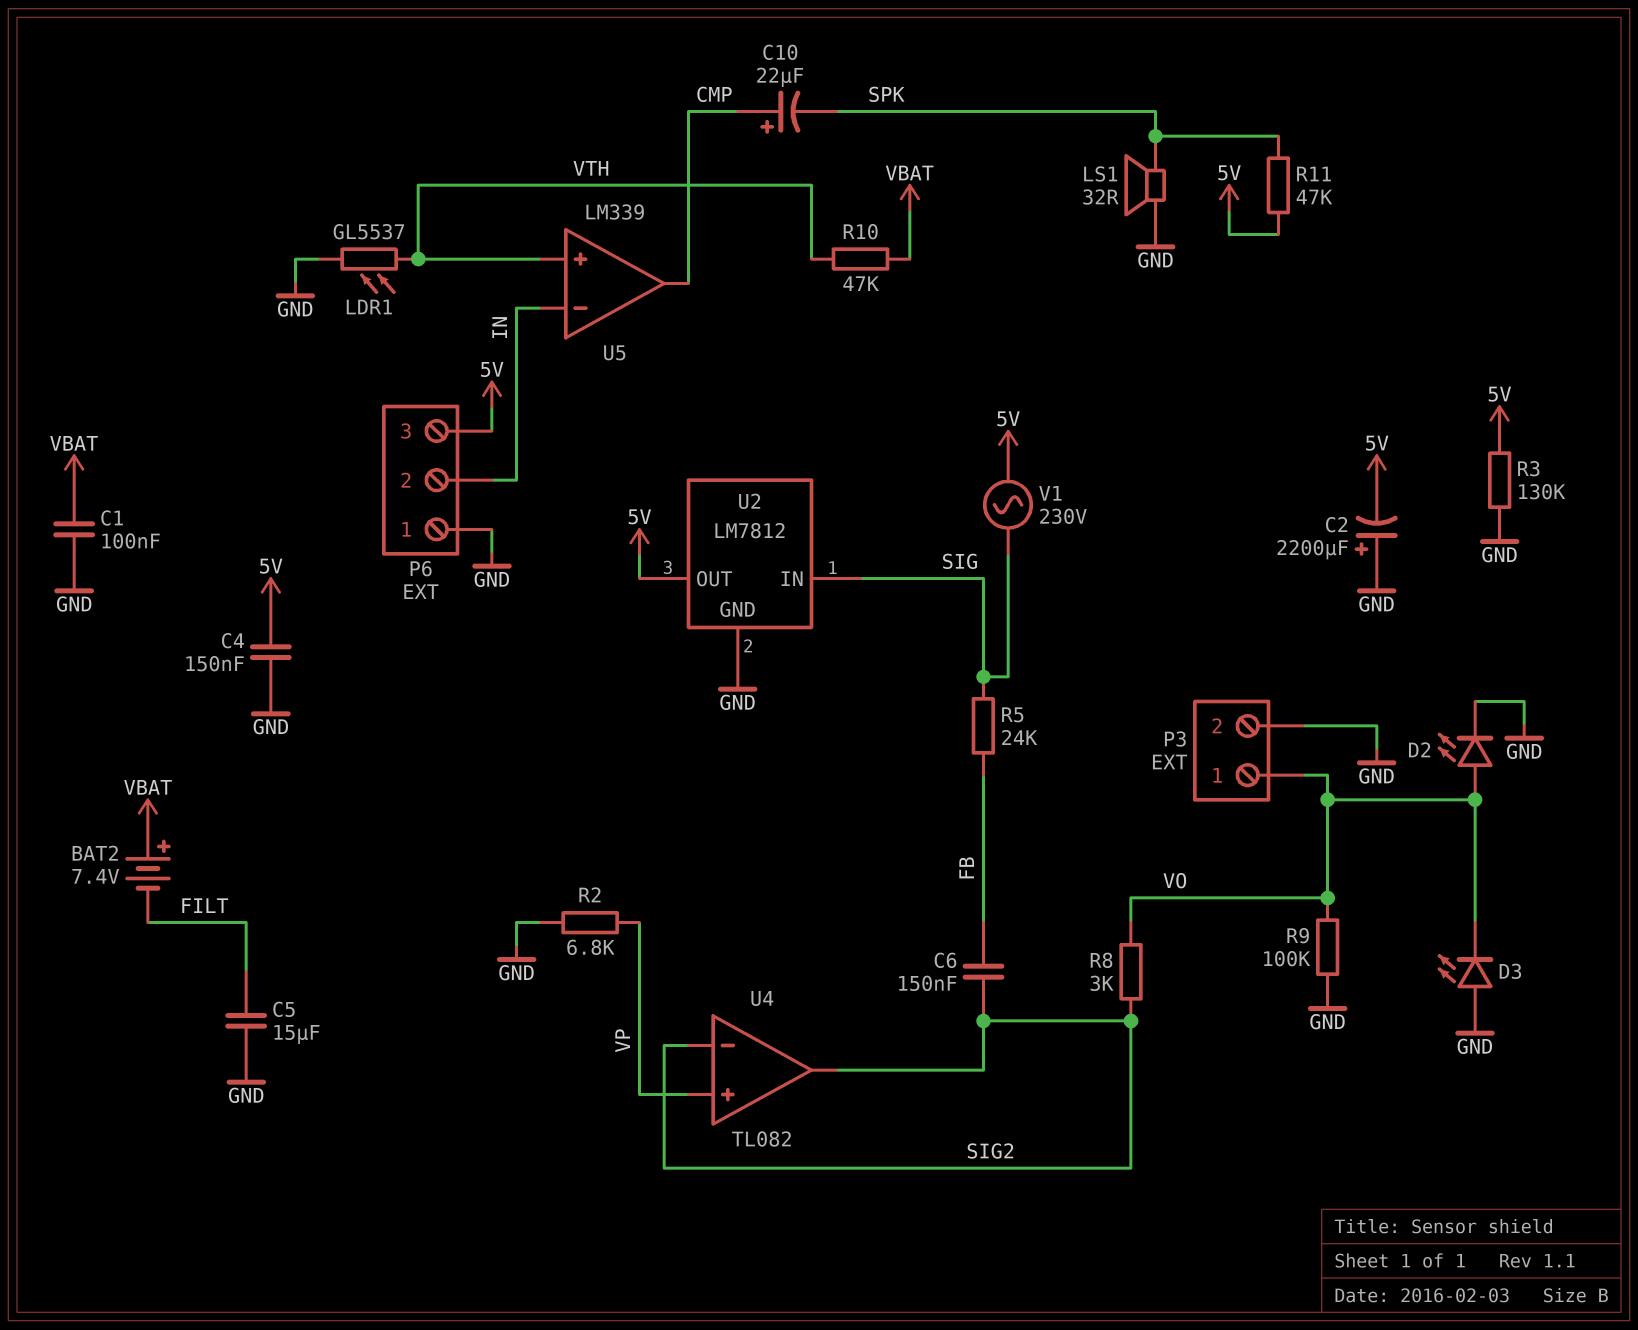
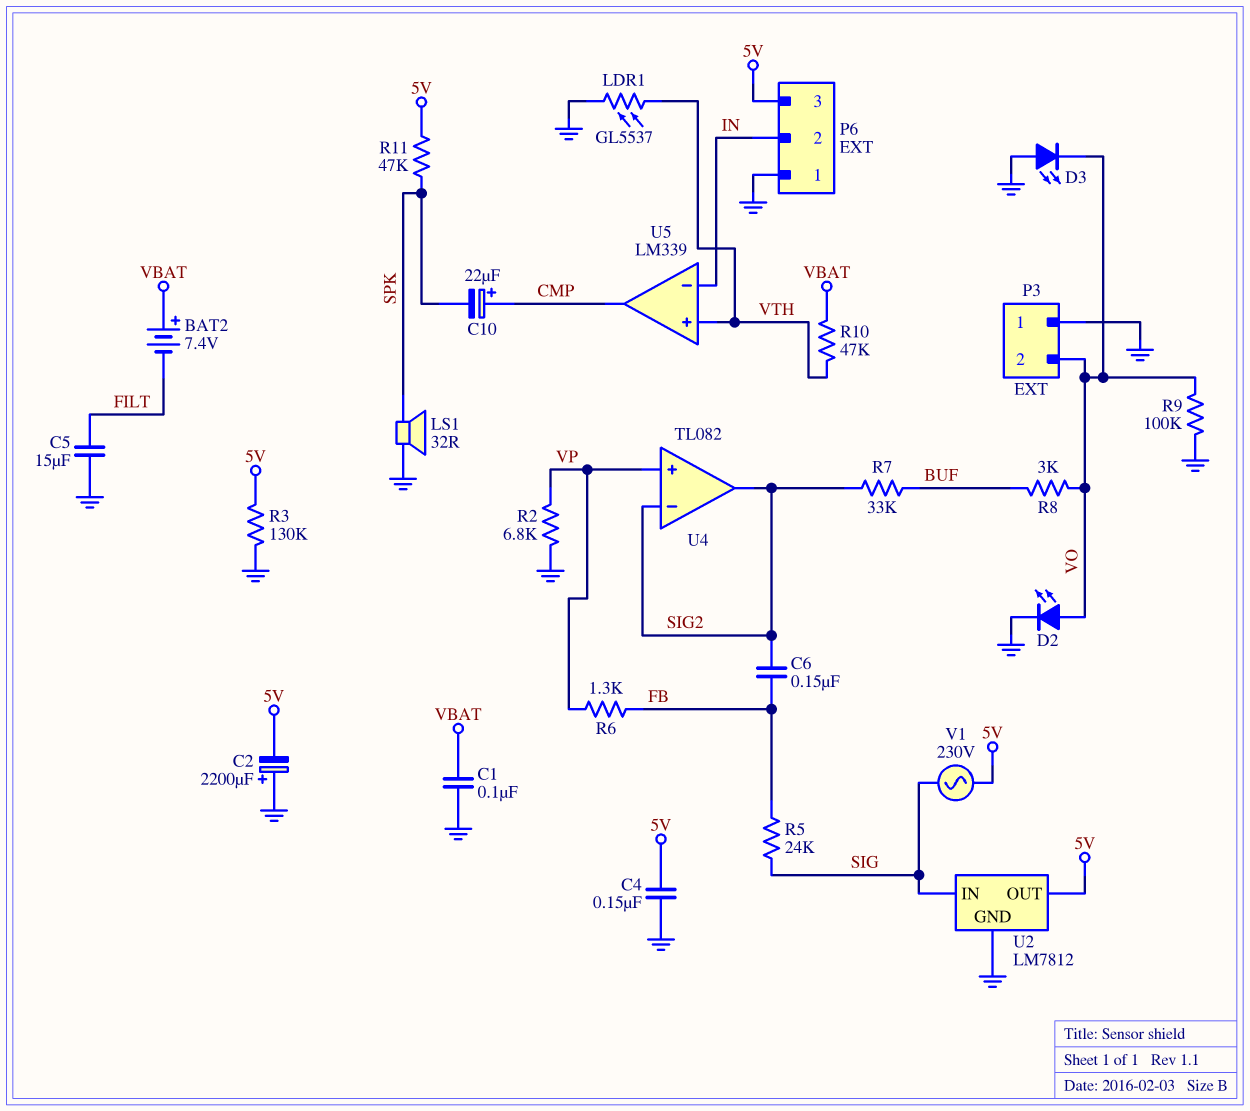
P3 pin 1: VO -> GND
P3 pin 2: GND -> VO
R6: none -> 1.3k (FB, VP)
R7: none -> 33k (BUF, SIG2)
R8: 3k (SIG2, VO) -> 3k (BUF, VO)

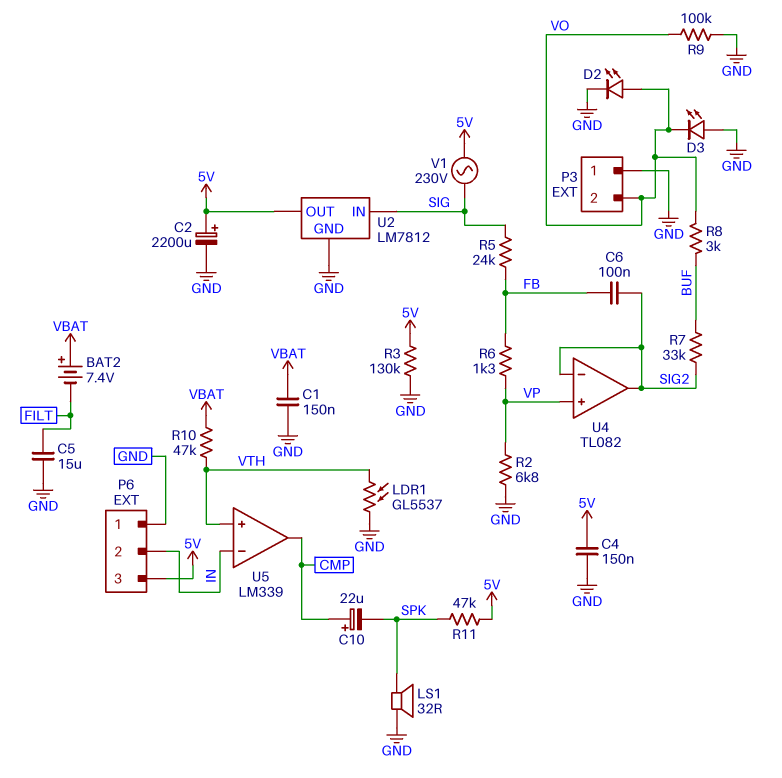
C1: 100nF (GND, VBAT) -> 150nF (GND, VBAT)
C2: 2200uF (plus GND, minus 5V) -> 2200uF (plus 5V, minus GND)
C6: 150nF (FB, SIG2) -> 100nF (FB, SIG2)

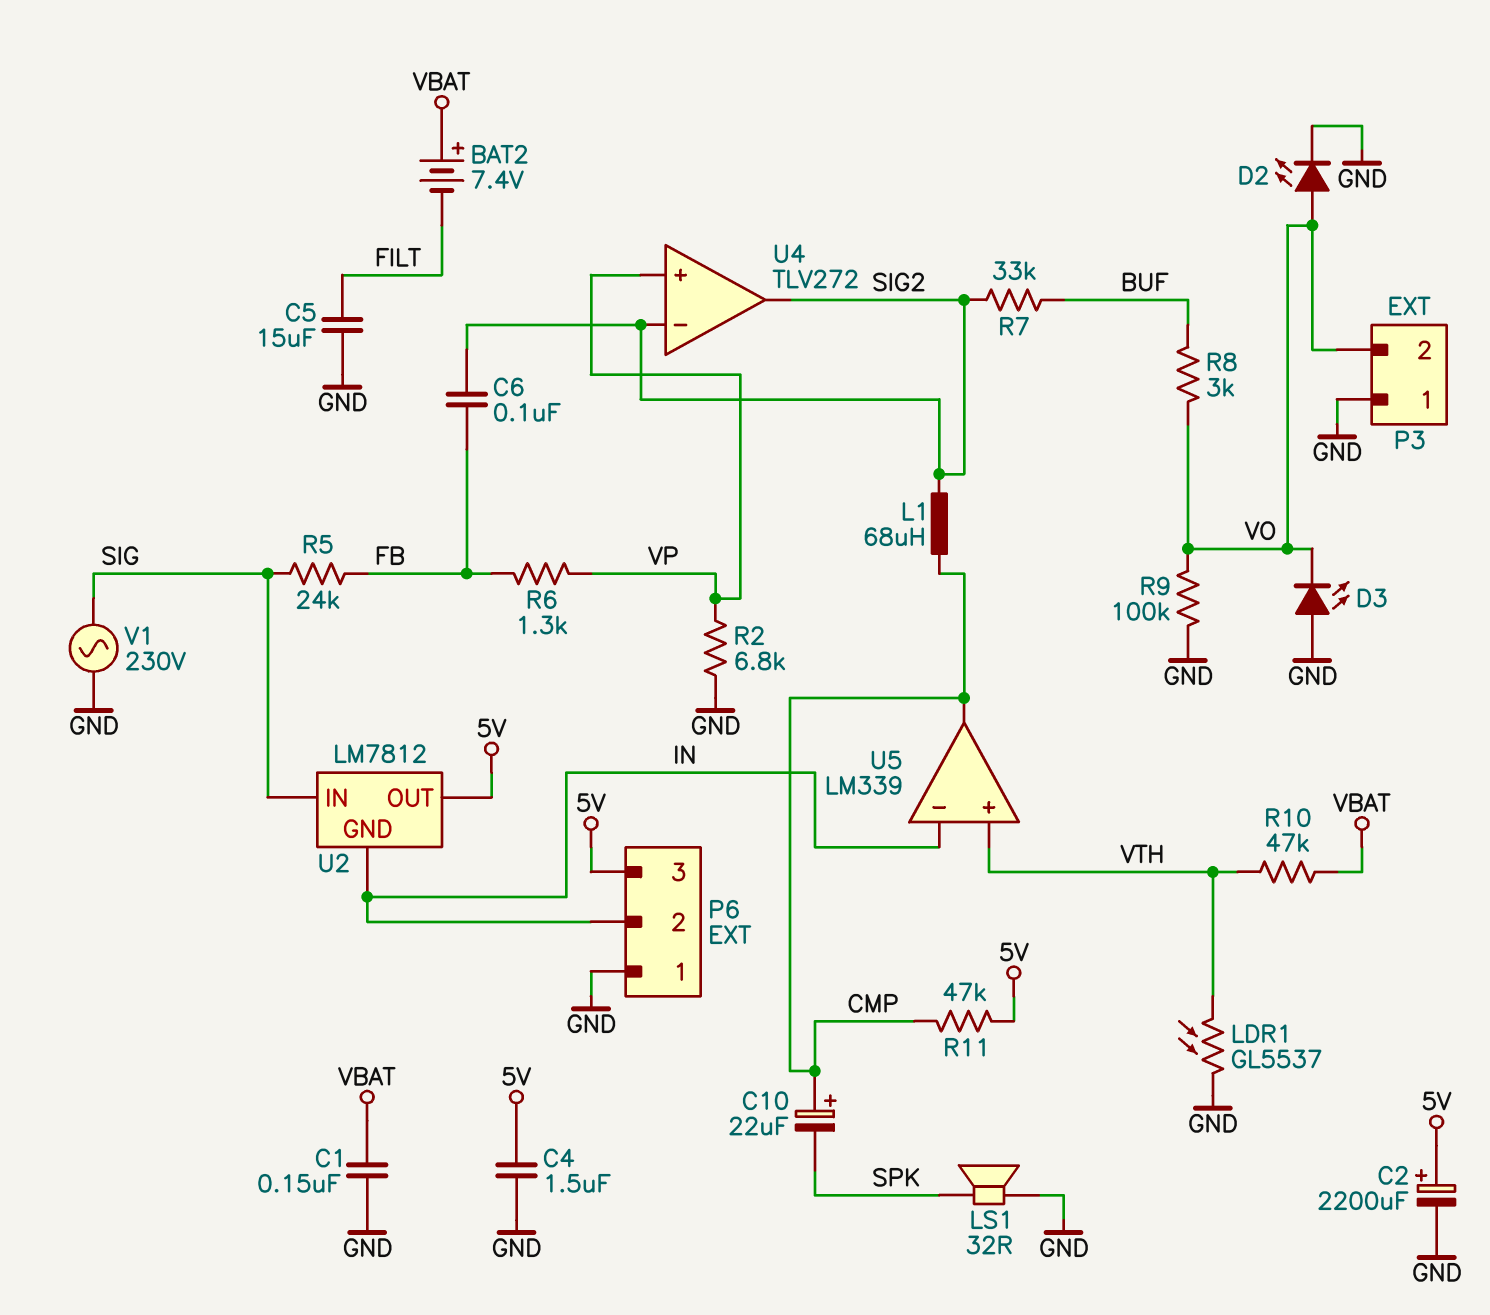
C4: 150nF (5V, GND) -> 1.5uF (5V, GND)
L1: none -> 68uH (CMP, SIG2)
R3: 130k (5V, GND) -> none
R11: 47k (5V, SPK) -> 47k (5V, CMP)
U2 pin GND: GND -> IN
U4: TL082 -> TLV272
V1: AC 230V (5V, SIG) -> AC 230V (GND, SIG)

